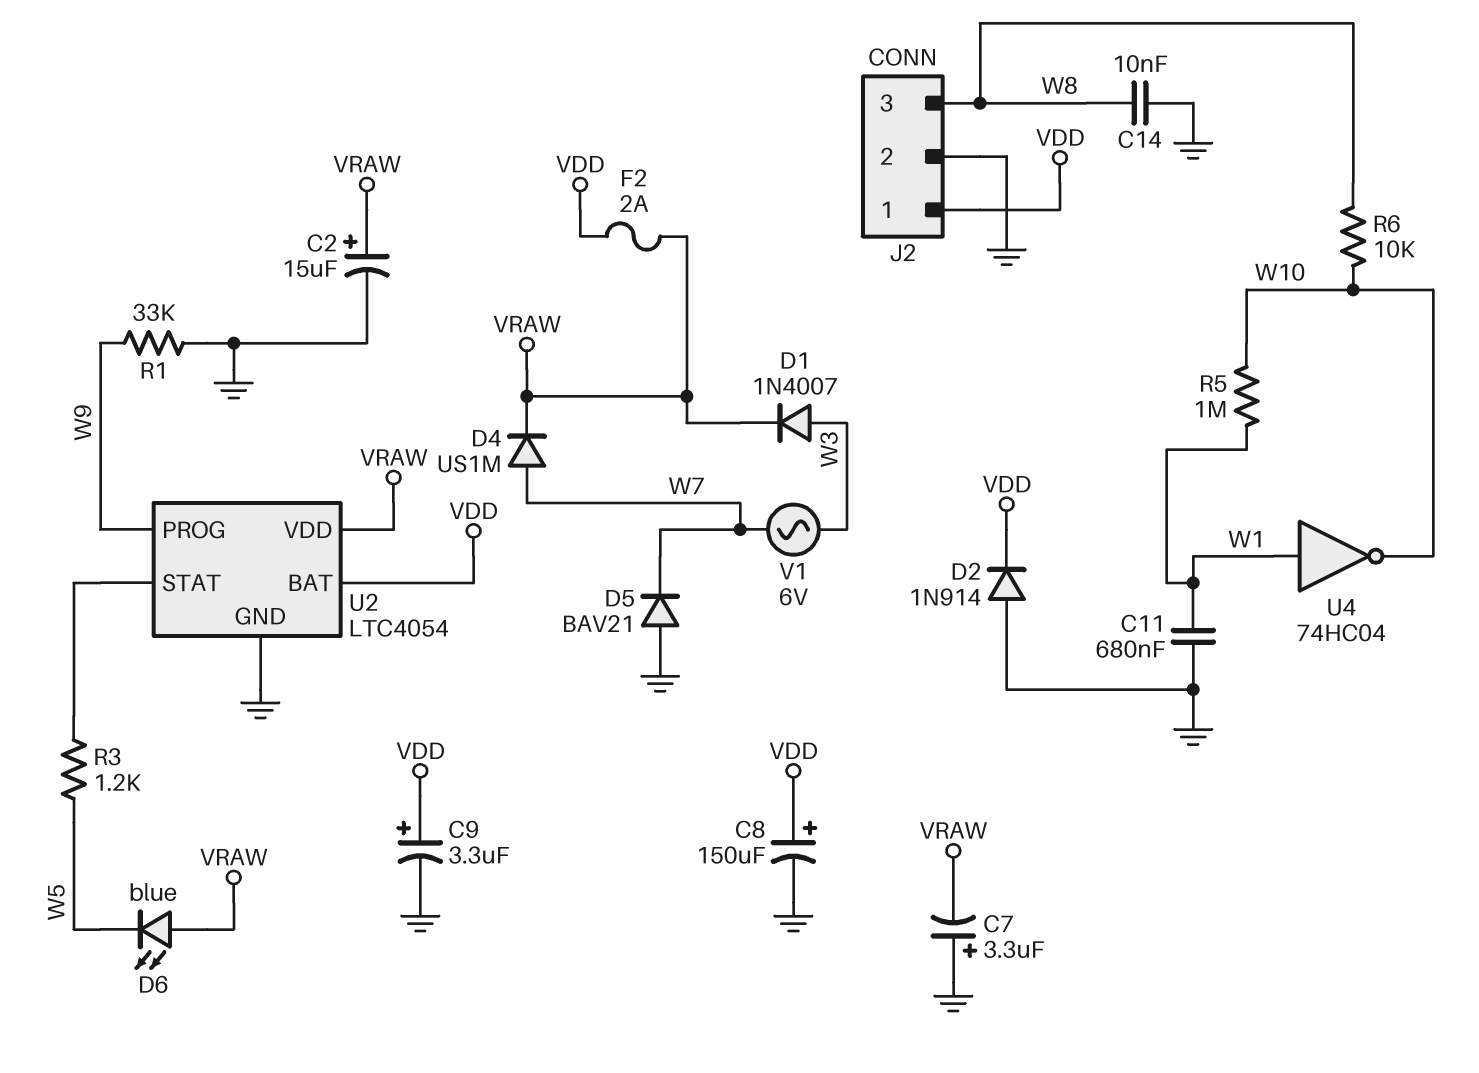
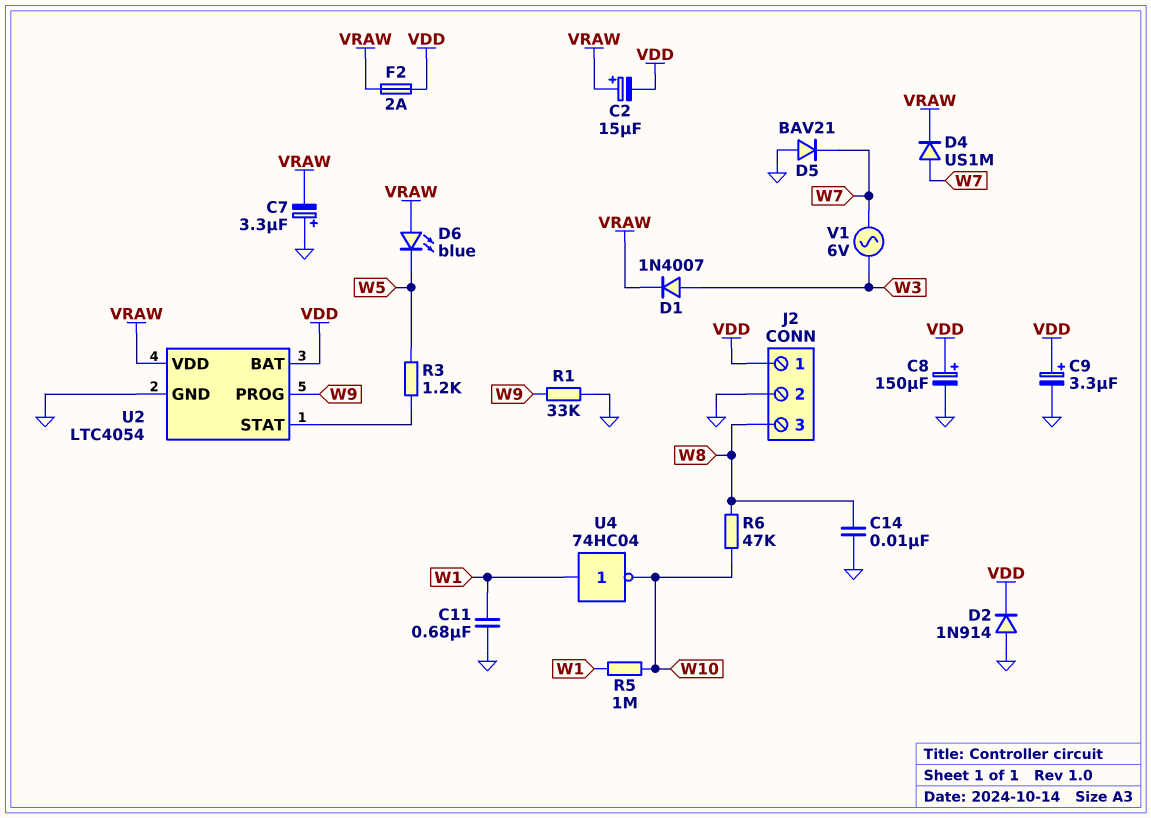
C2: 15uF (plus VRAW, minus GND) -> 15uF (plus VRAW, minus VDD)
R6: 10k (W8, W10) -> 47k (W8, W10)

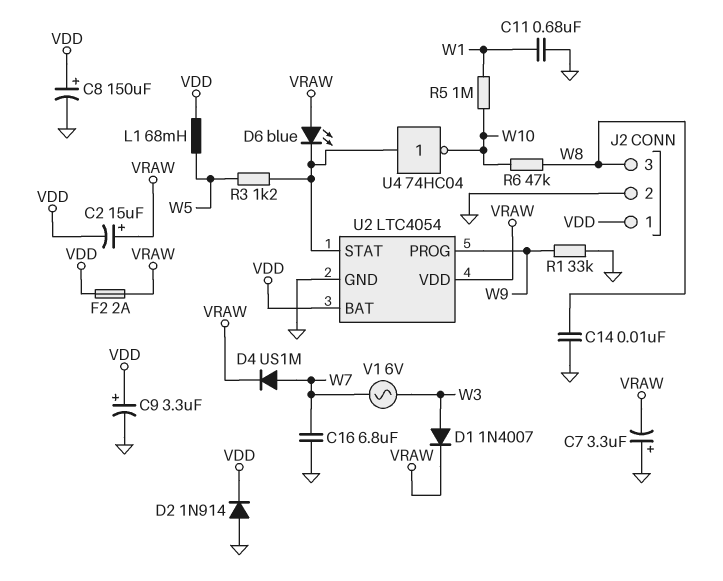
C16: none -> 6.8uF (GND, W7)
D5: diode BAV21 (A GND, K W7) -> none
D6: LED blue (A VRAW, K W5) -> LED blue (A VRAW, K U2/STAT)
L1: none -> 68mH (VDD, W5)
U4: NOT 74HC04 (in W1, out W10) -> NOT 74HC04 (in U2/STAT, out W10)

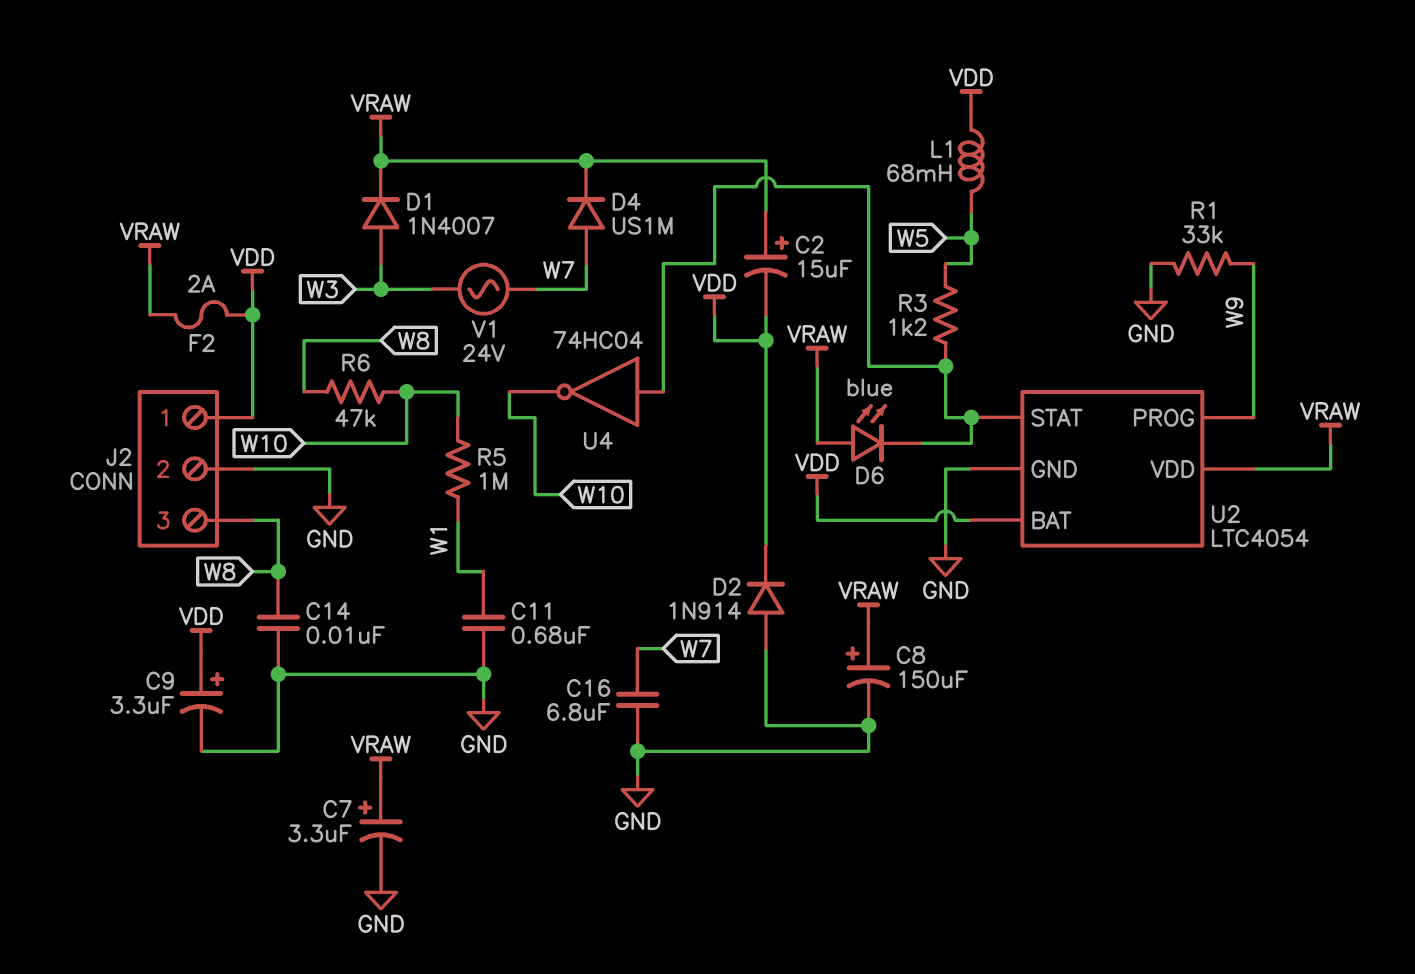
C7: 3.3uF (plus GND, minus VRAW) -> 3.3uF (plus VRAW, minus GND)
C8: 150uF (plus VDD, minus GND) -> 150uF (plus VRAW, minus GND)
V1: AC 6V (W3, W7) -> AC 24V (W3, W7)

